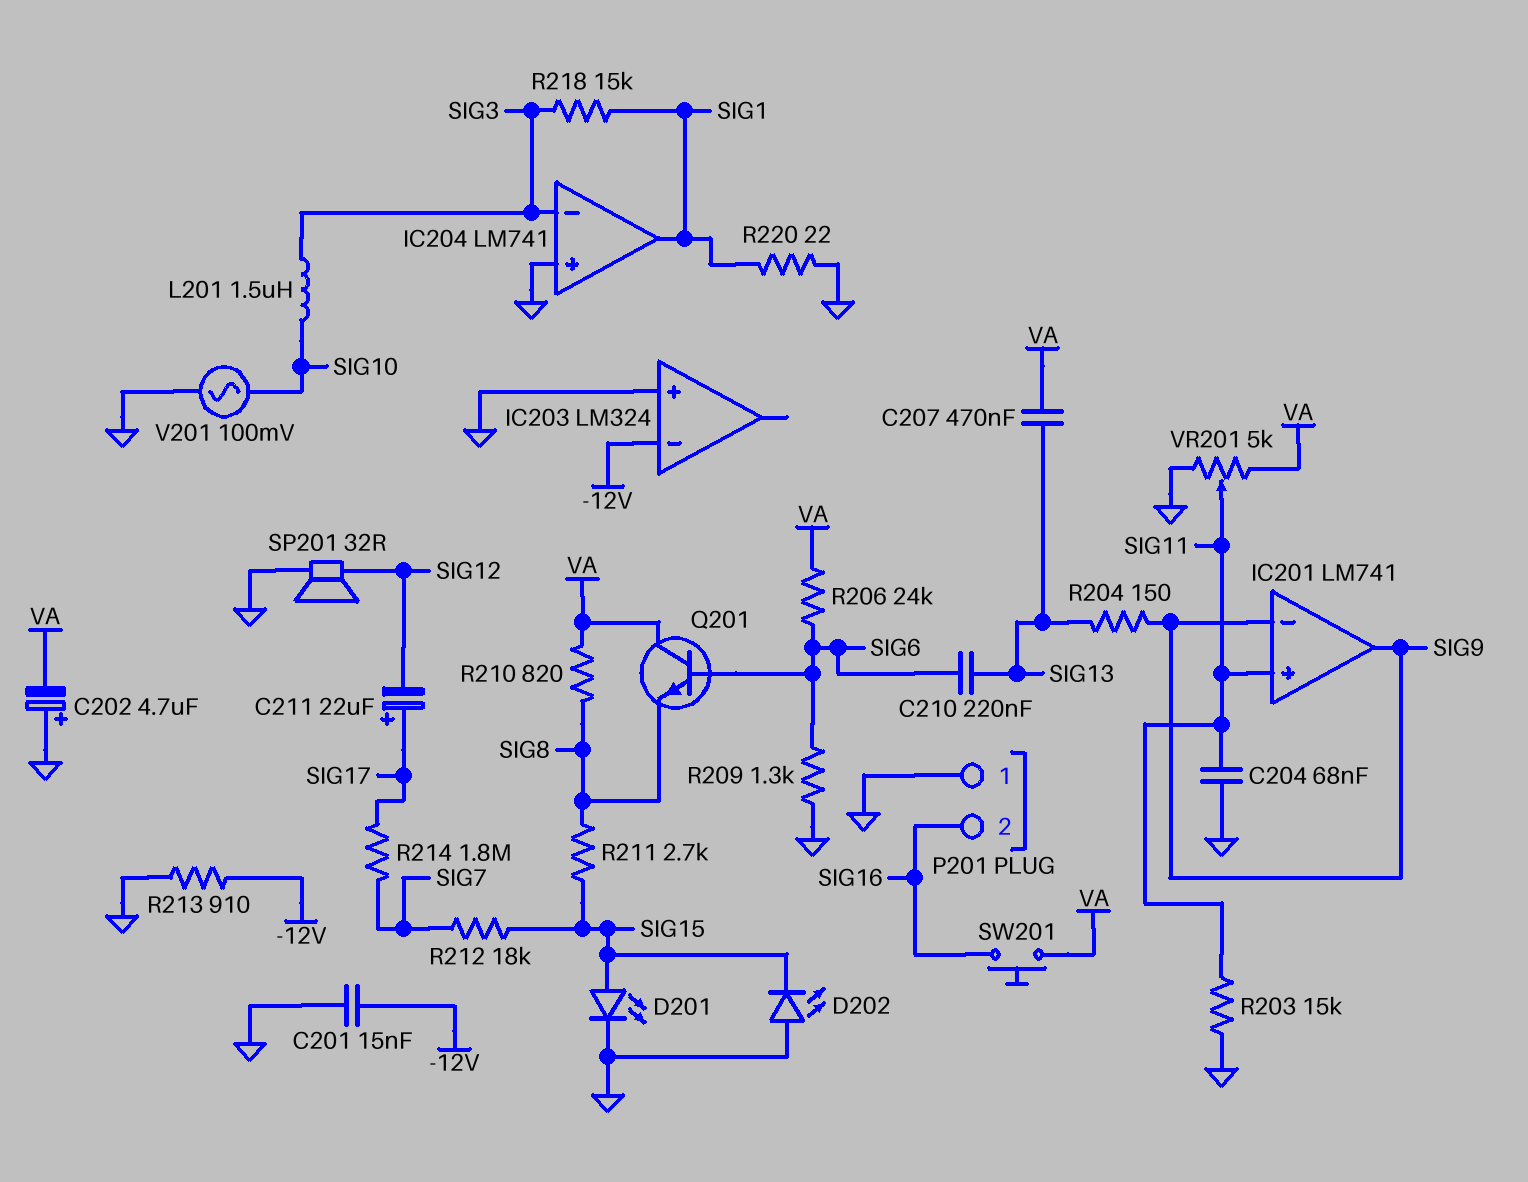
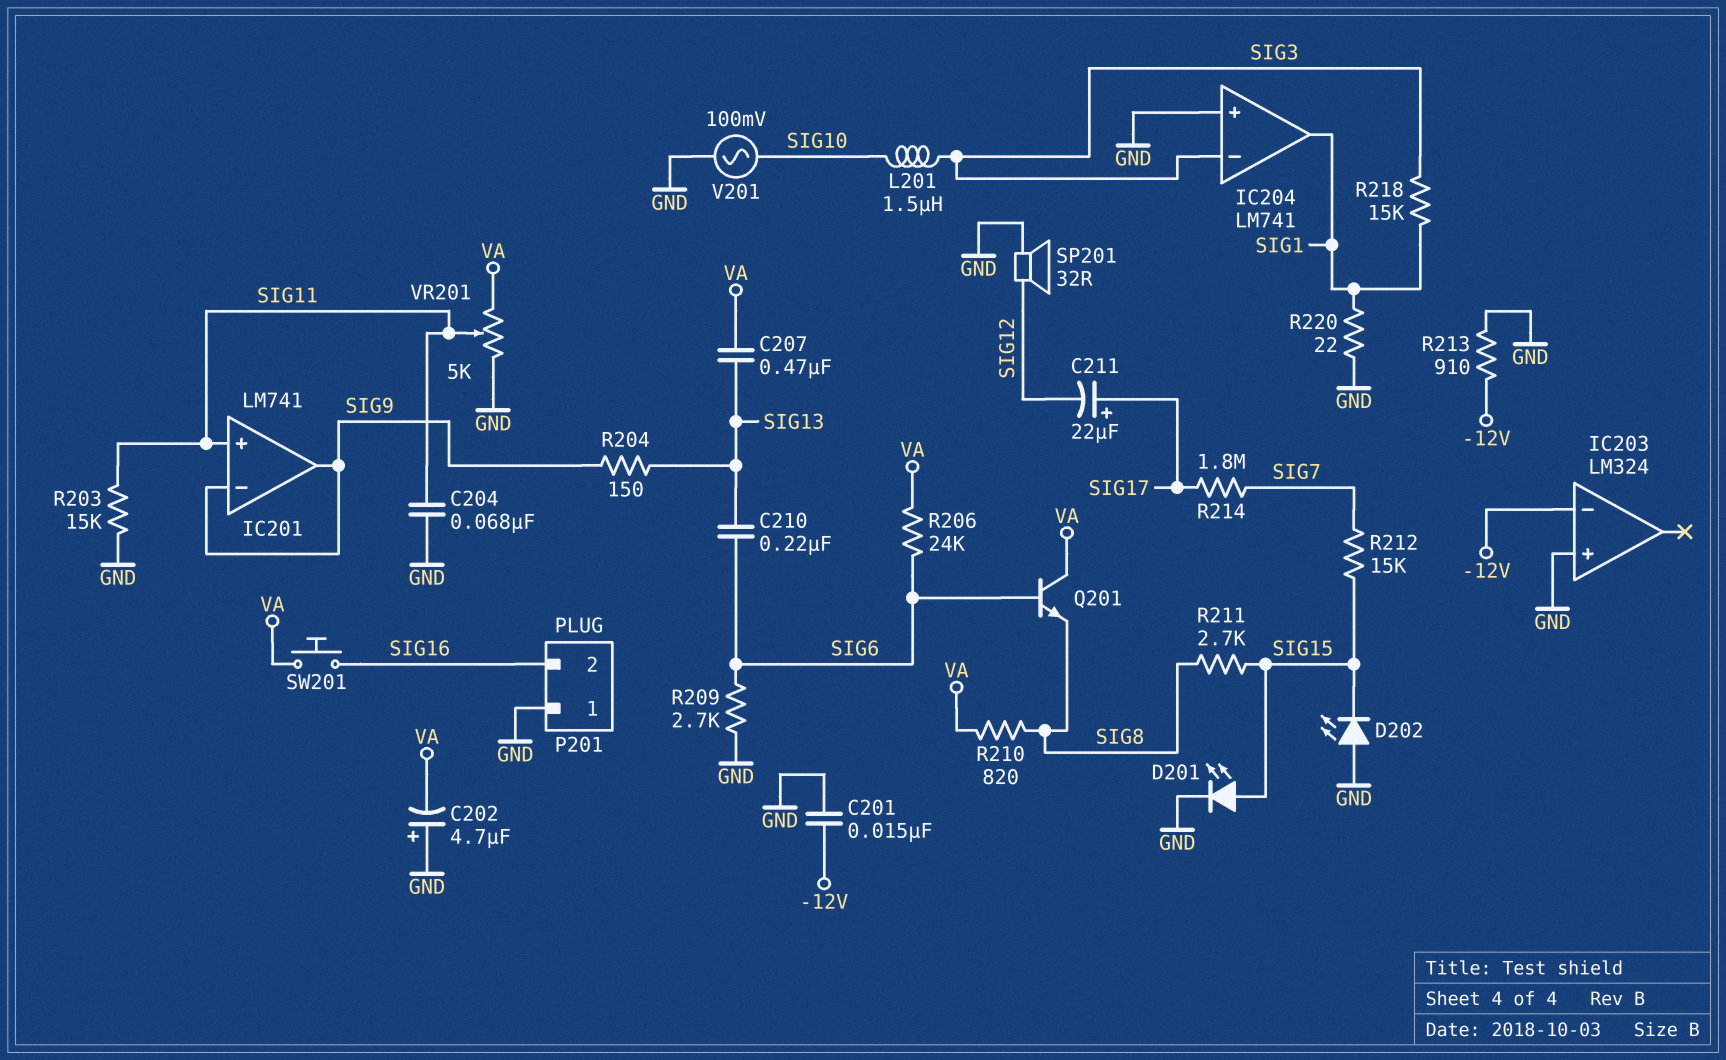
R209: 1.3k (GND, SIG6) -> 2.7k (GND, SIG6)
R212: 18k (SIG7, SIG15) -> 15k (SIG7, SIG15)

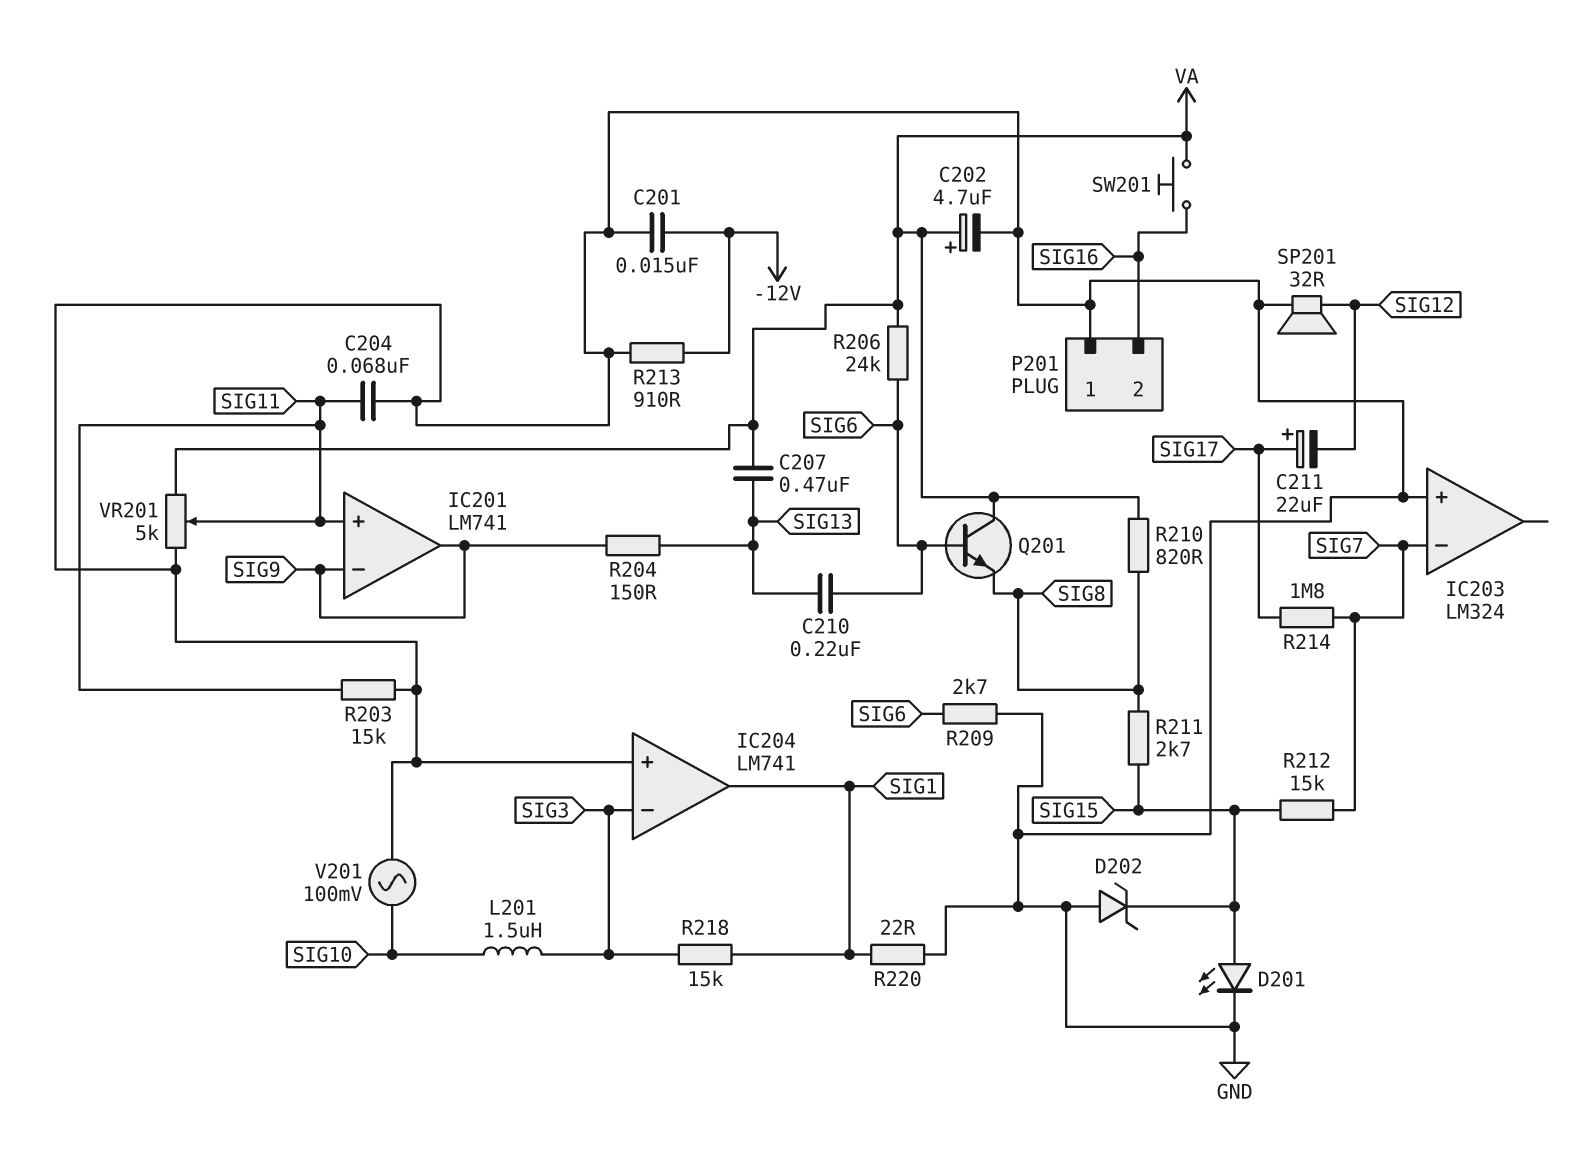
C202: 4.7uF (plus GND, minus VA) -> 4.7uF (plus VA, minus GND)
D202: LED (A GND, K SIG15) -> zener (A GND, K SIG15)
IC203 pin in-: -12V -> SIG7

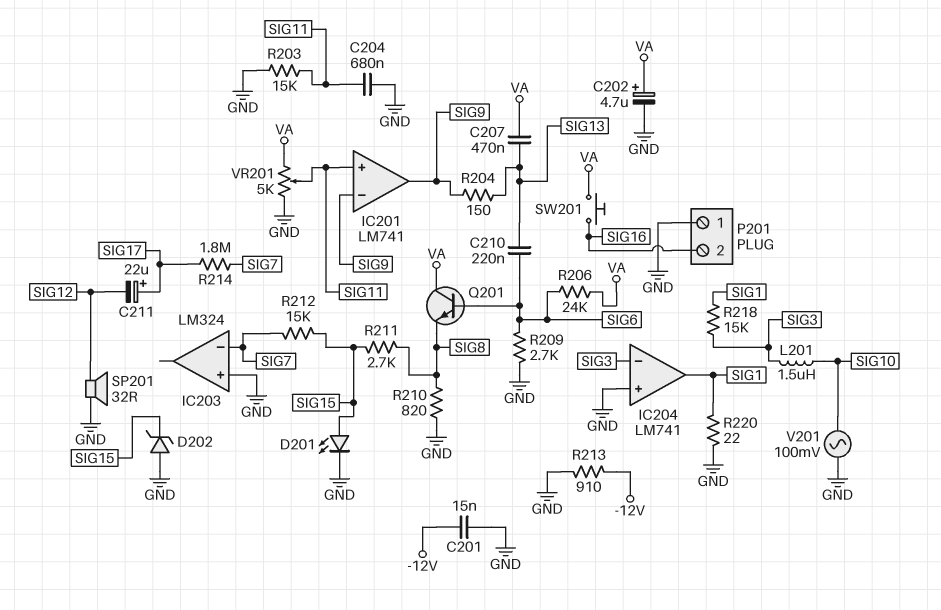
C204: 68nF (GND, SIG11) -> 680nF (GND, SIG11)
R210: 820 (SIG8, VA) -> 820 (GND, SIG8)

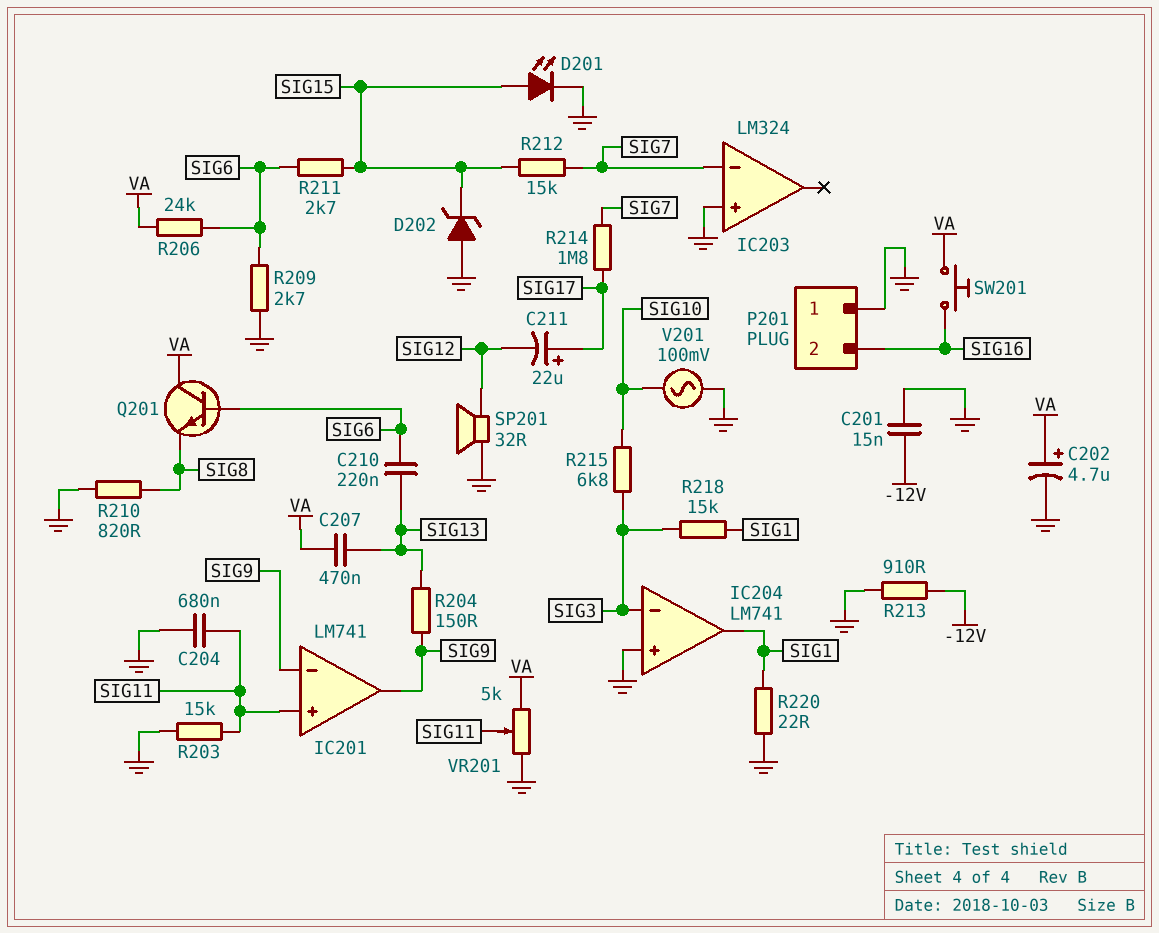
L201: 1.5uH (SIG3, SIG10) -> none
R211: 2.7k (SIG8, SIG15) -> 2.7k (SIG6, SIG15)
R215: none -> 6.8k (SIG3, SIG10)

